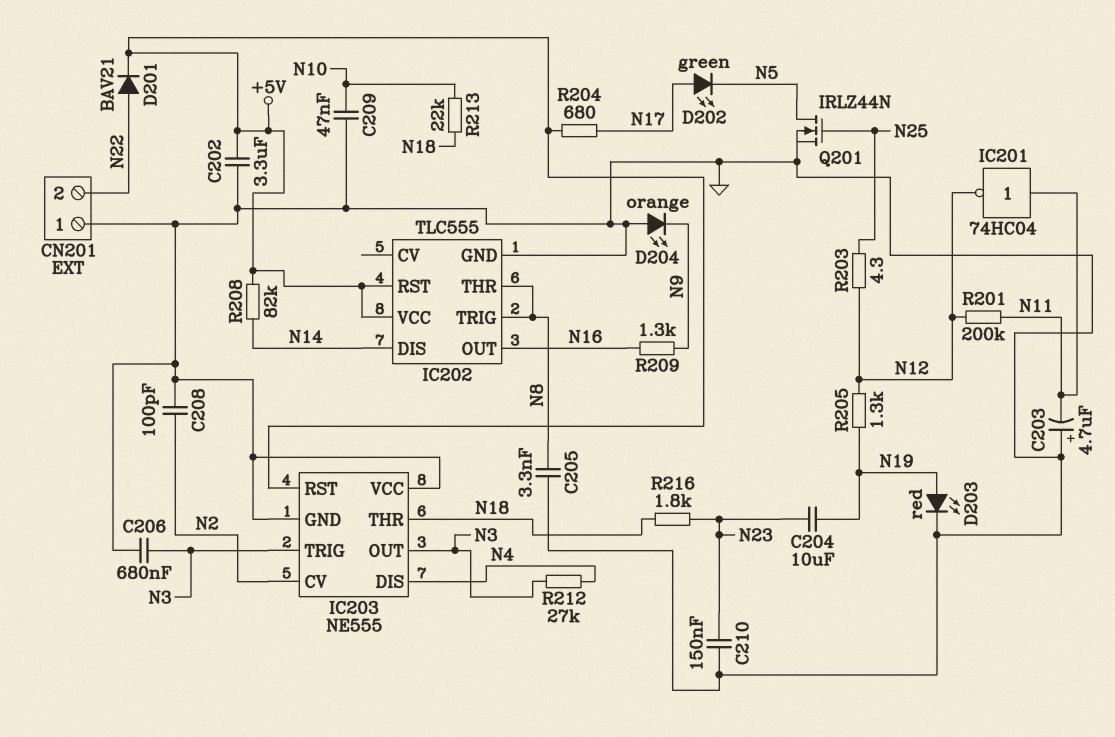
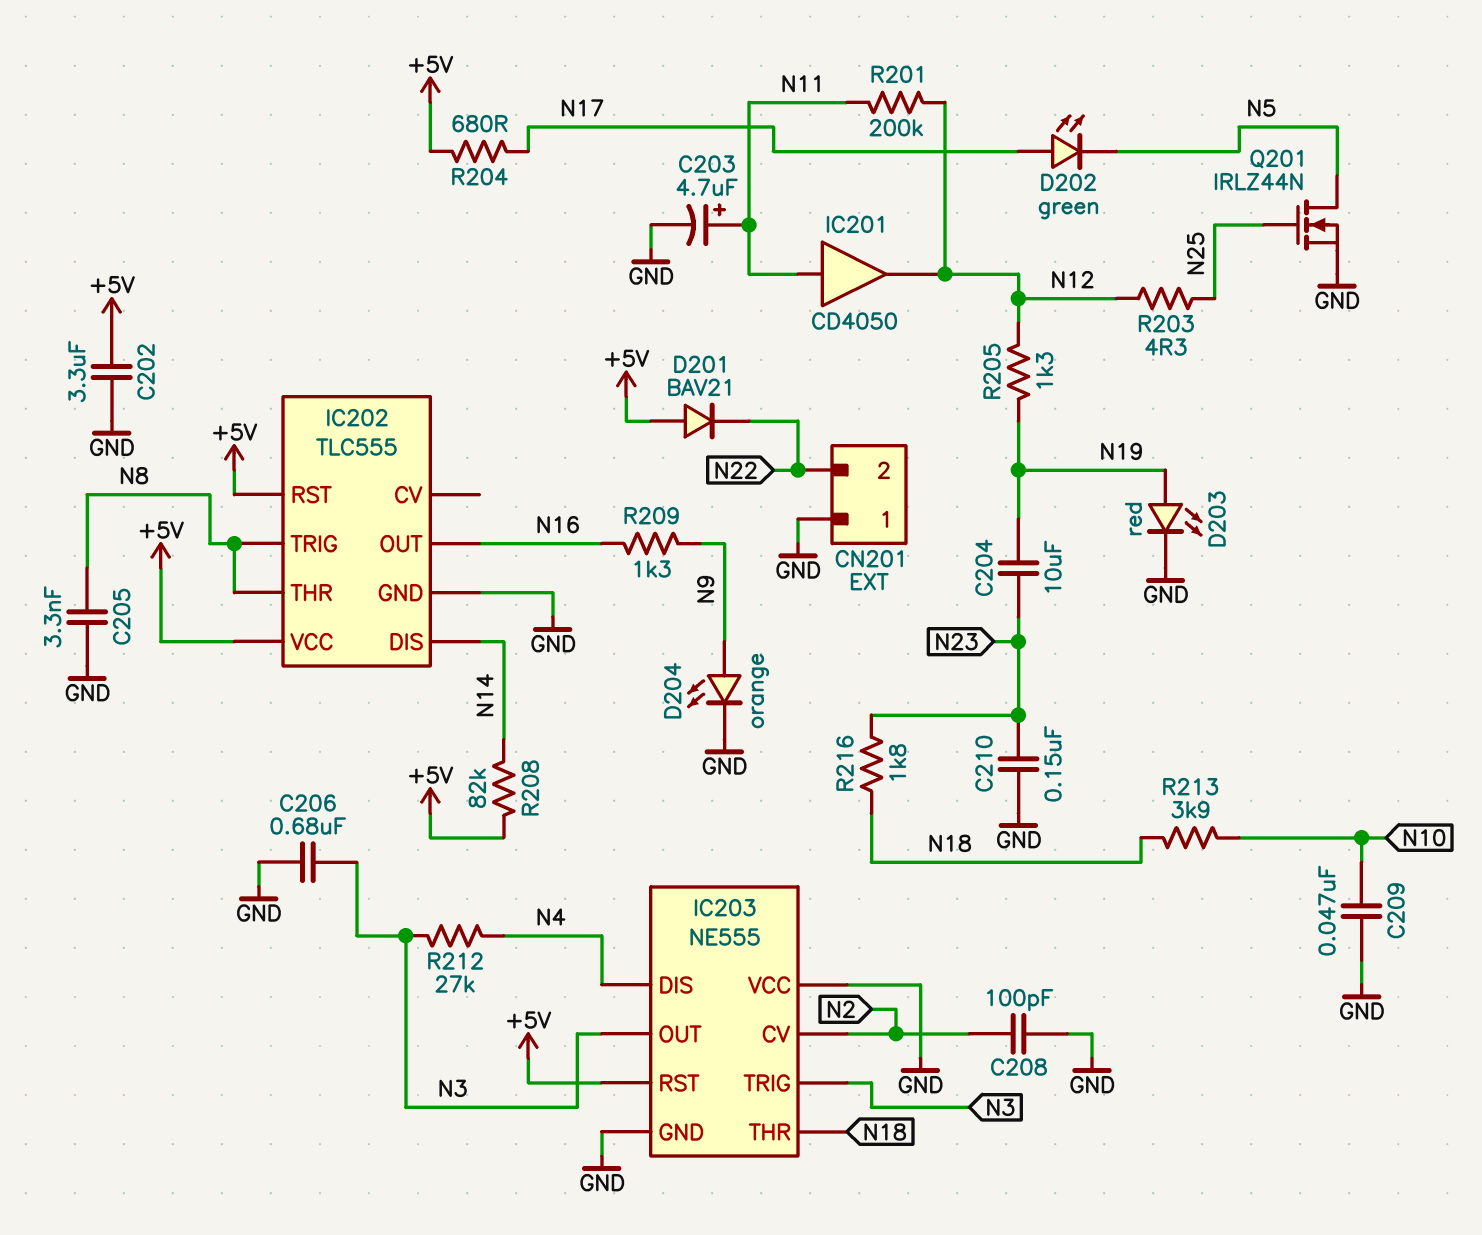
C203: 4.7uF (plus GND, minus N11) -> 4.7uF (plus N11, minus GND)
D201: diode BAV21 (A N22, K +5V) -> diode BAV21 (A +5V, K N22)
D204: LED orange (A GND, K N9) -> LED orange (A N9, K GND)
IC201: NOT 74HC04 (in N11, out N12) -> buffer CD4050 (in N11, out N12)
R213: 22k (N10, N18) -> 3.9k (N10, N18)

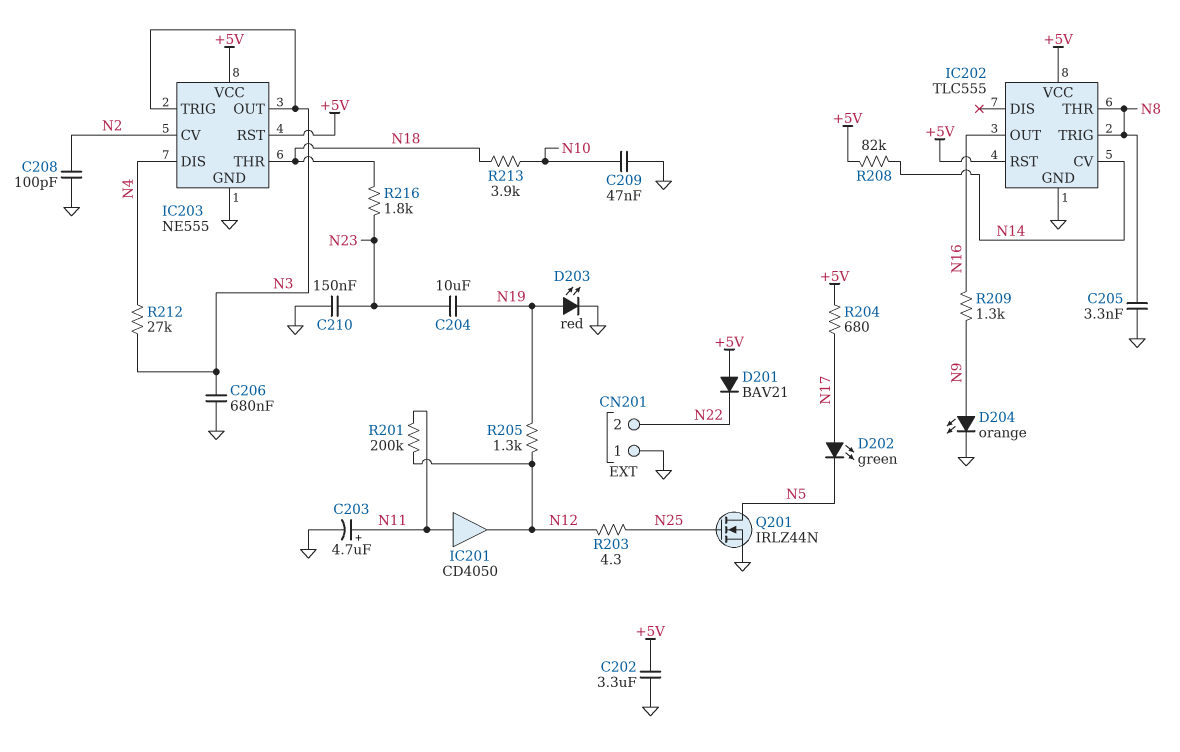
IC202 pin CV: none -> N14
IC202 pin DIS: N14 -> none
IC203 pin VCC: GND -> +5V

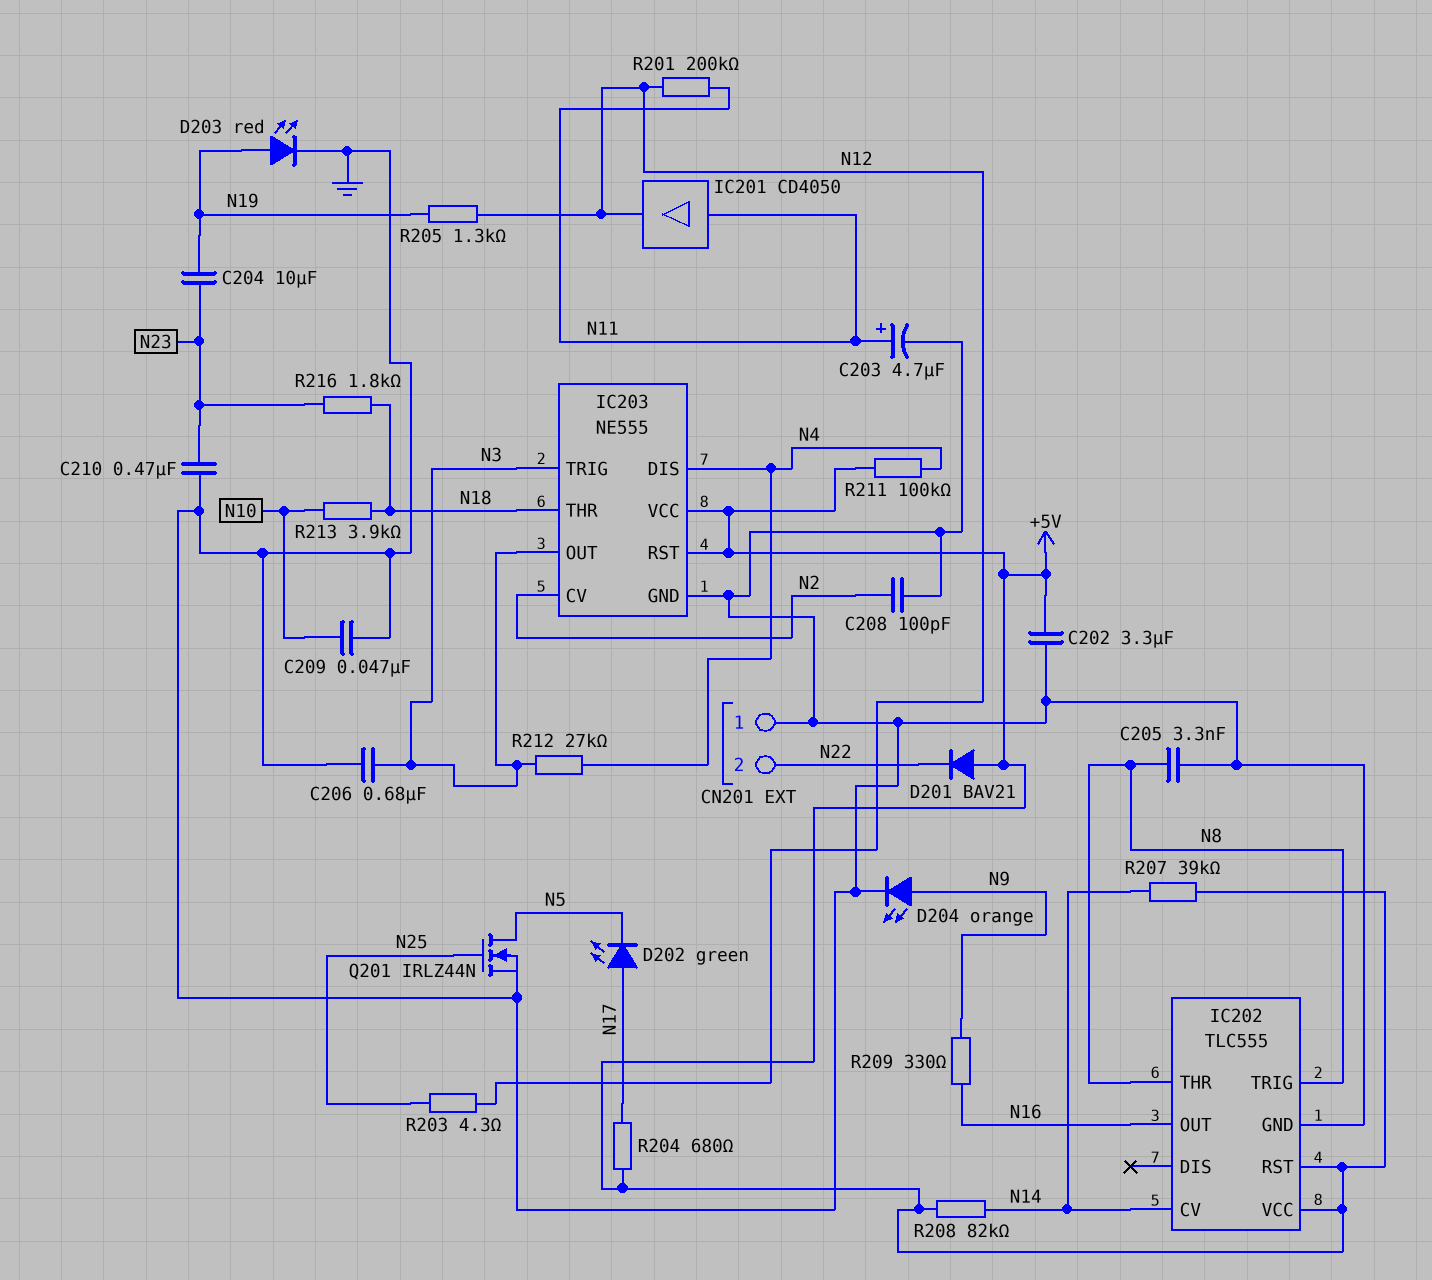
C210: 150nF (GND, N23) -> 470nF (GND, N23)
R207: none -> 39k (+5V, N14)
R209: 1.3k (N9, N16) -> 330 (N9, N16)
R211: none -> 100k (+5V, N4)

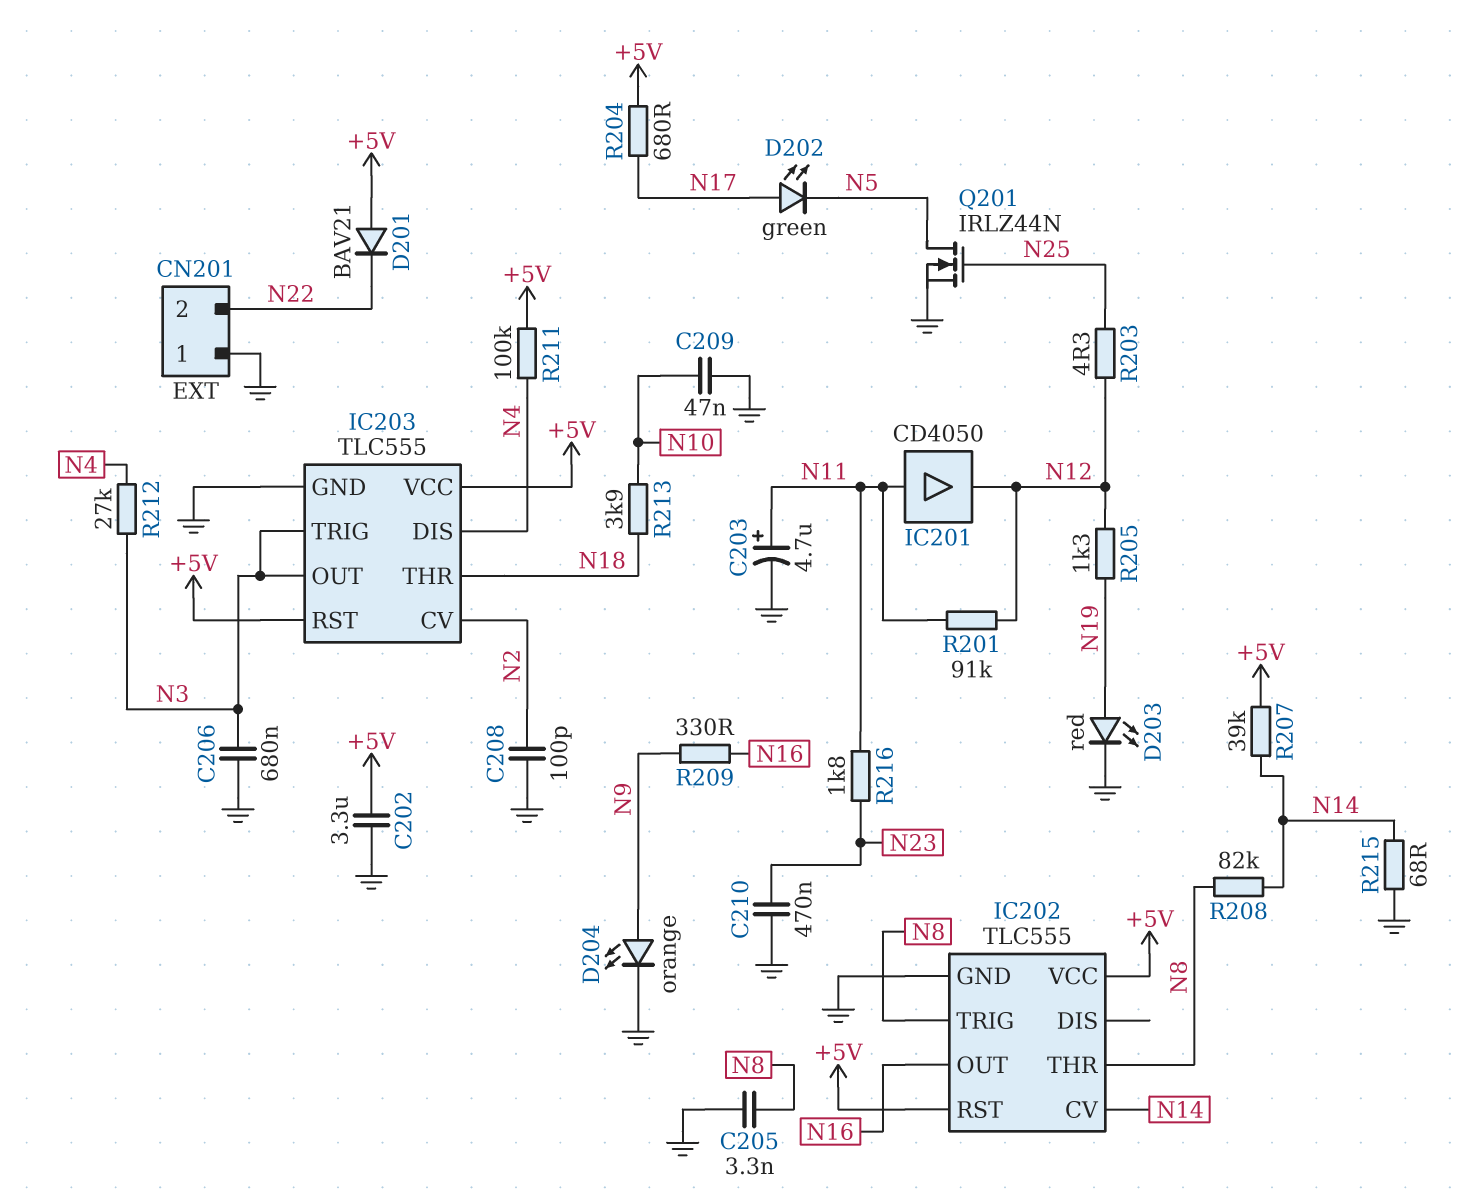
C204: 10uF (N19, N23) -> none
IC203: NE555 -> TLC555
R201: 200k (N11, N12) -> 91k (N11, N12)
R208: 82k (+5V, N14) -> 82k (N8, N14)
R215: none -> 68 (GND, N14)
R216: 1.8k (N18, N23) -> 1.8k (N11, N23)

